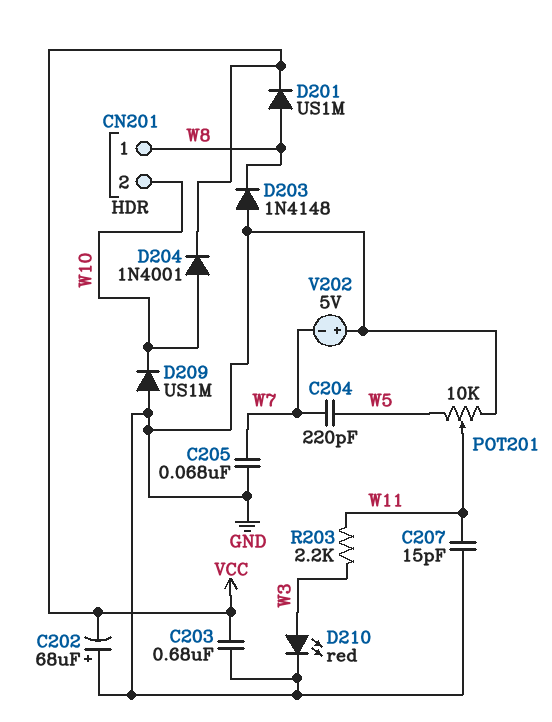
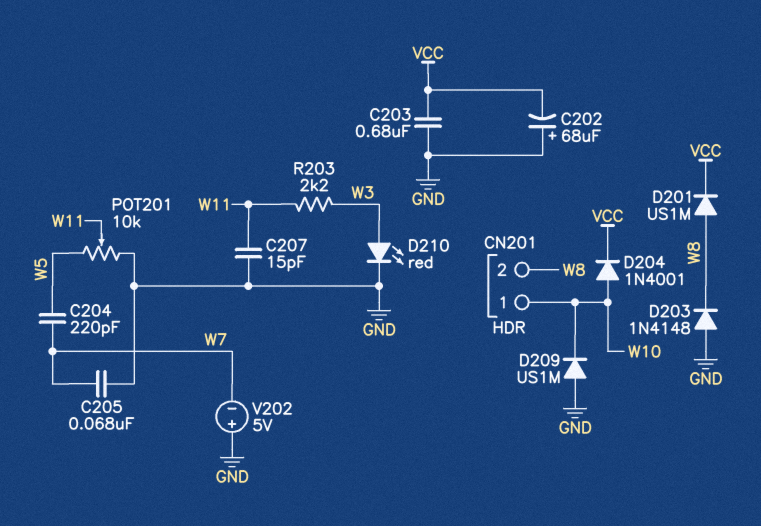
CN201 pin 1: W8 -> W10
CN201 pin 2: W10 -> W8

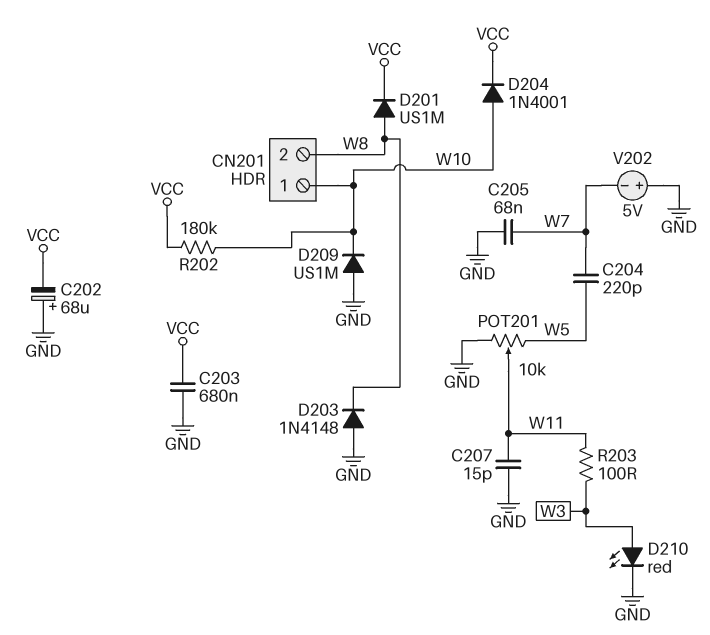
R202: none -> 180k (VCC, W10)
R203: 2.2k (W3, W11) -> 100 (W3, W11)

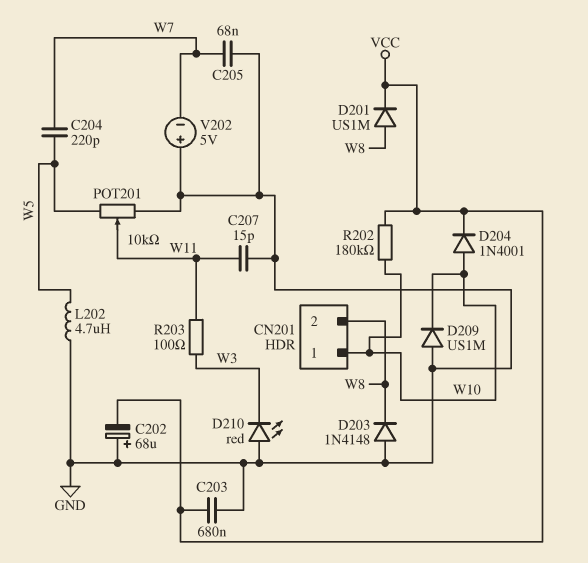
D210: LED red (A W3, K GND) -> LED red (A GND, K W3)
L202: none -> 4.7uH (GND, W5)

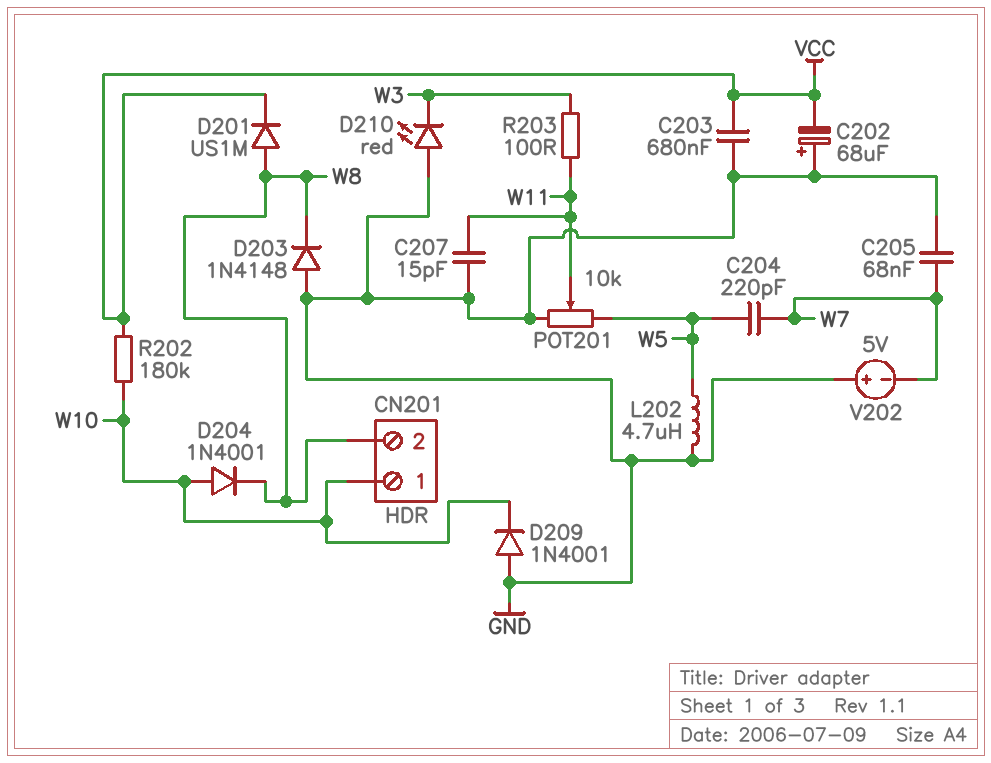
D204: diode 1N4001 (A W10, K VCC) -> diode 1N4001 (A W10, K W8)
D209: diode US1M (A GND, K W10) -> diode 1N4001 (A GND, K W10)

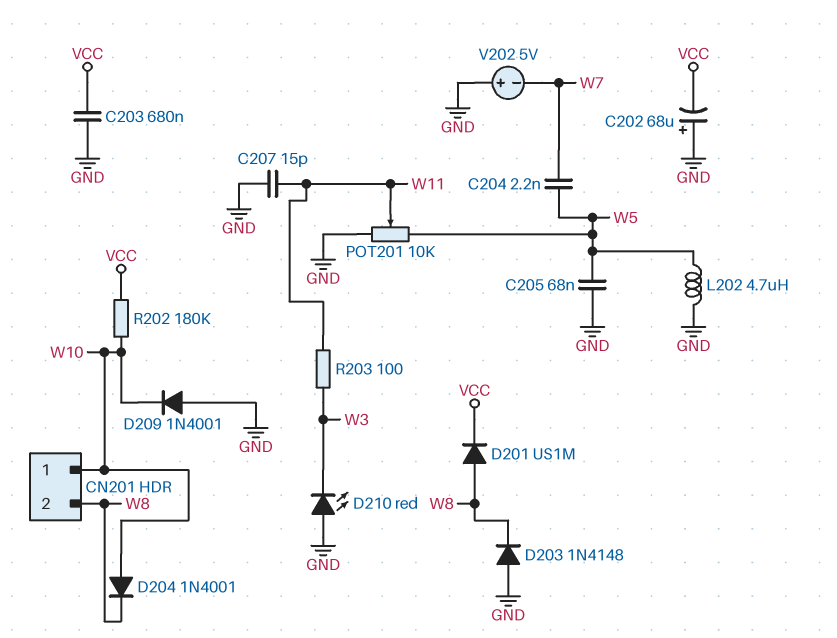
C204: 220pF (W5, W7) -> 2.2nF (W5, W7)
C205: 68nF (GND, W7) -> 68nF (GND, W5)

